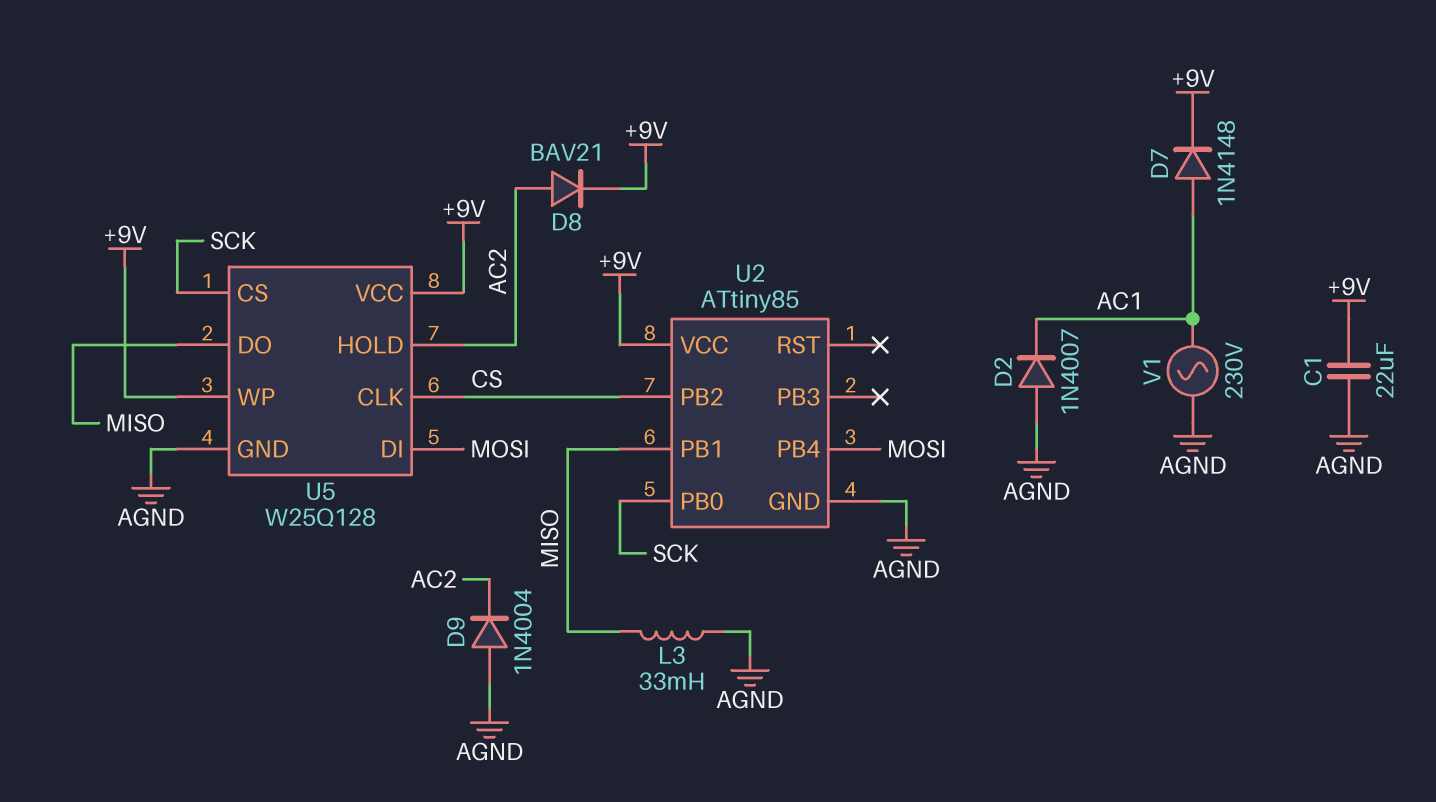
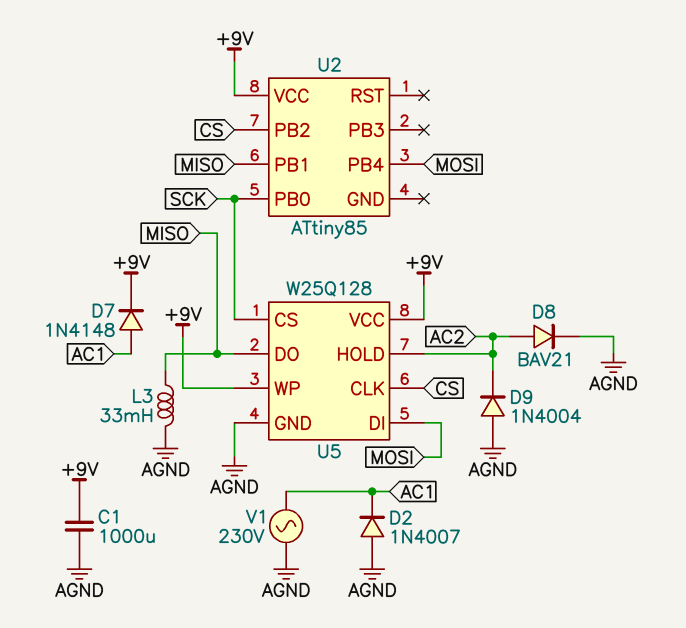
C1: 22uF (+9V, AGND) -> 1000uF (+9V, AGND)
D8: diode BAV21 (A AC2, K +9V) -> diode BAV21 (A AC2, K AGND)
U2 pin GND: AGND -> none

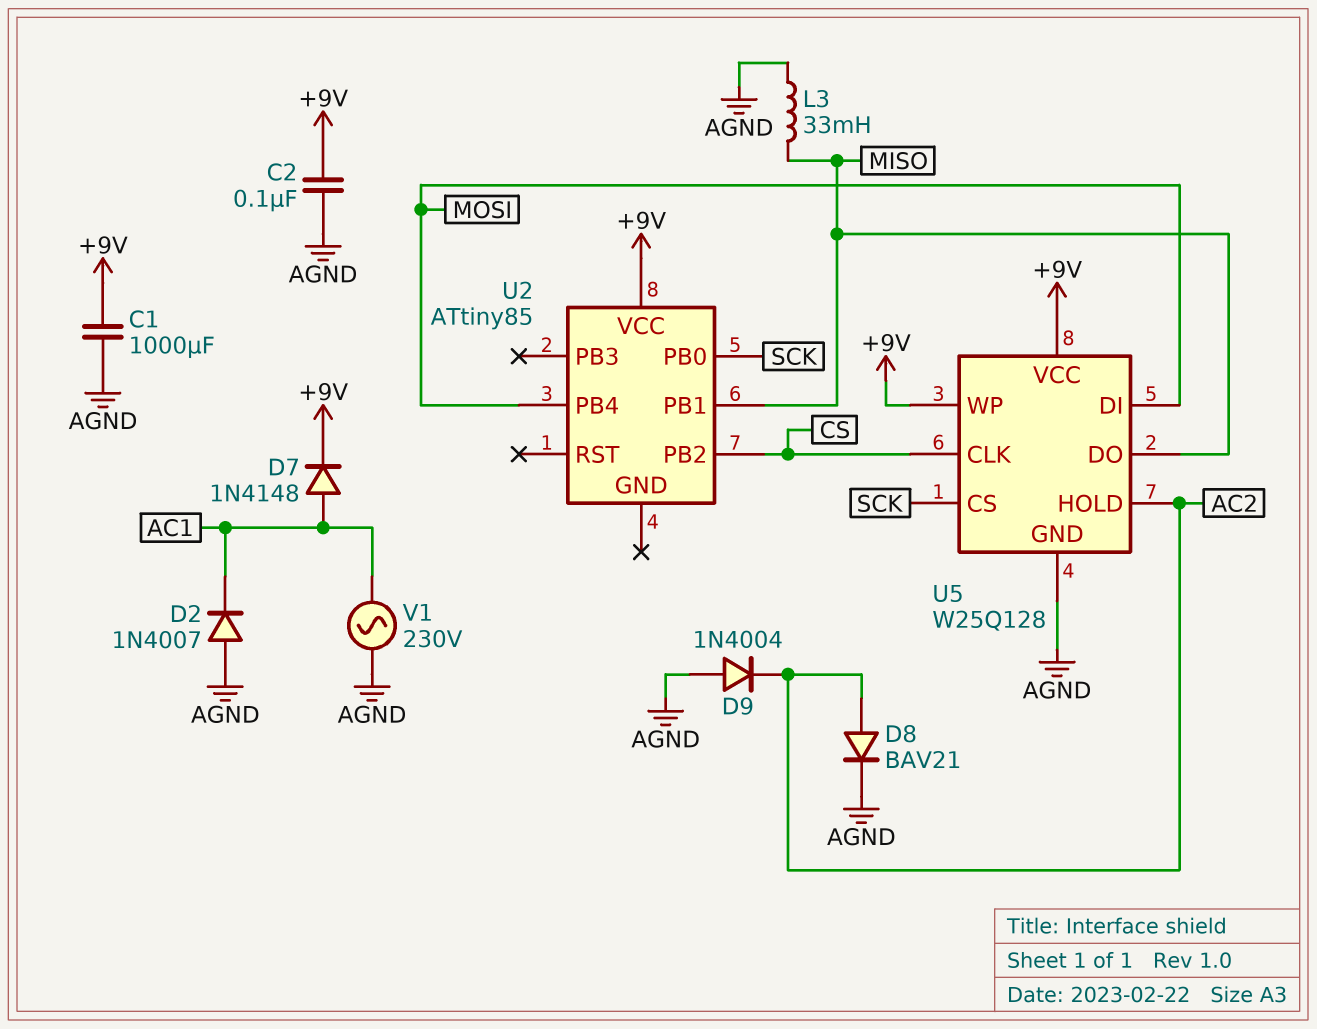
C2: none -> 100nF (+9V, AGND)

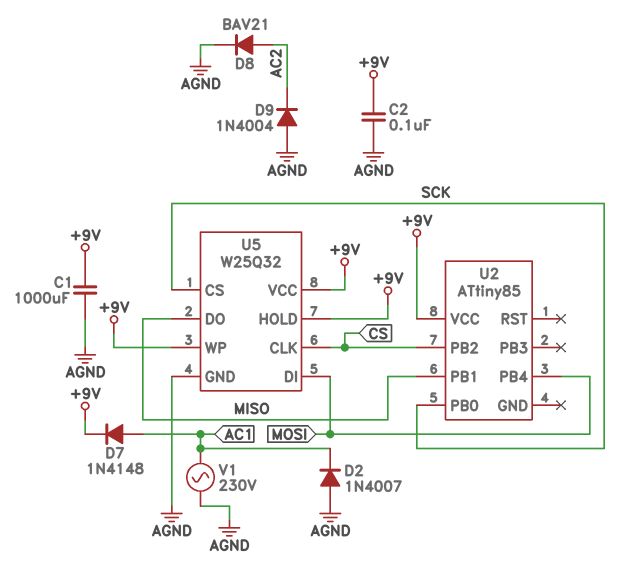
L3: 33mH (AGND, MISO) -> none
U5: W25Q128 -> W25Q32
U5 pin HOLD: AC2 -> +9V

